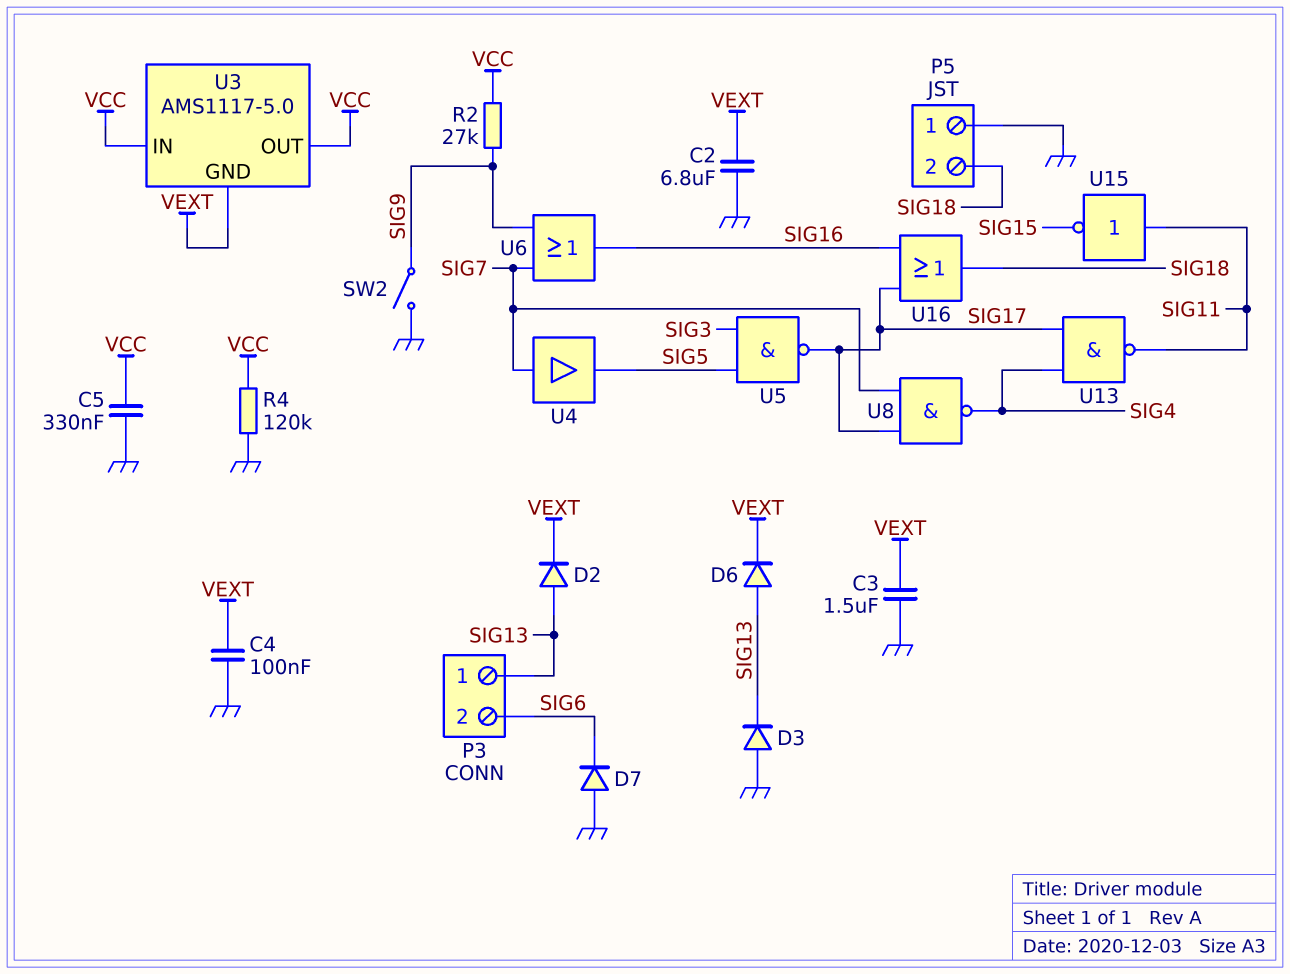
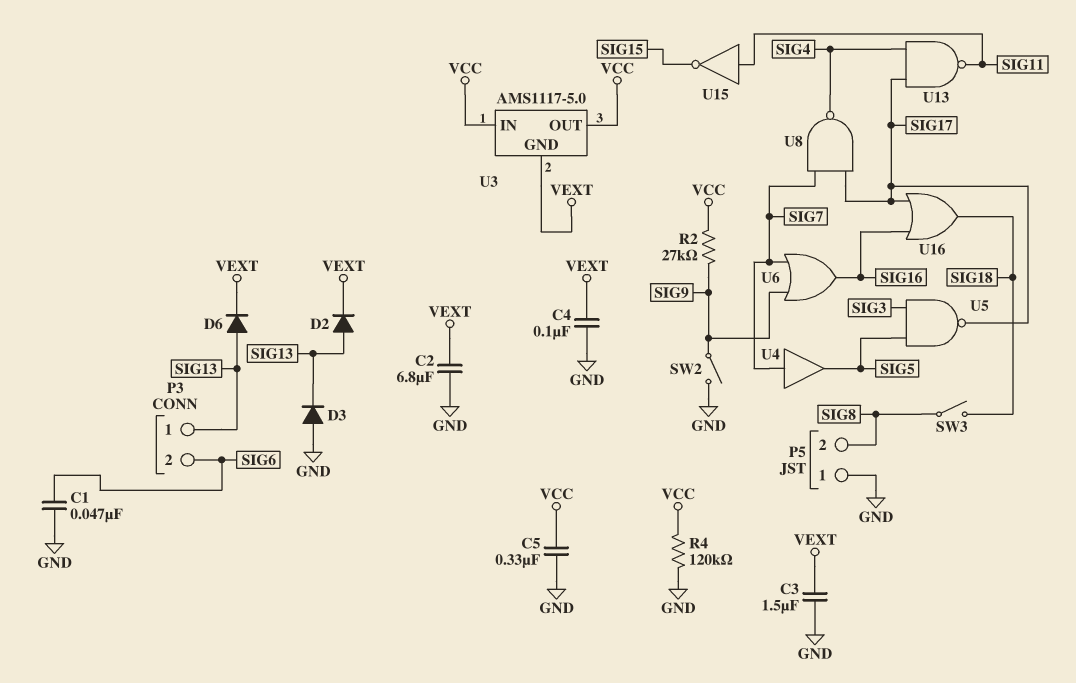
C1: none -> 47nF (GND, SIG6)
D7: diode (A GND, K SIG6) -> none
P5 pin 2: SIG18 -> SIG8
SW3: none -> switch (SIG8, SIG18)

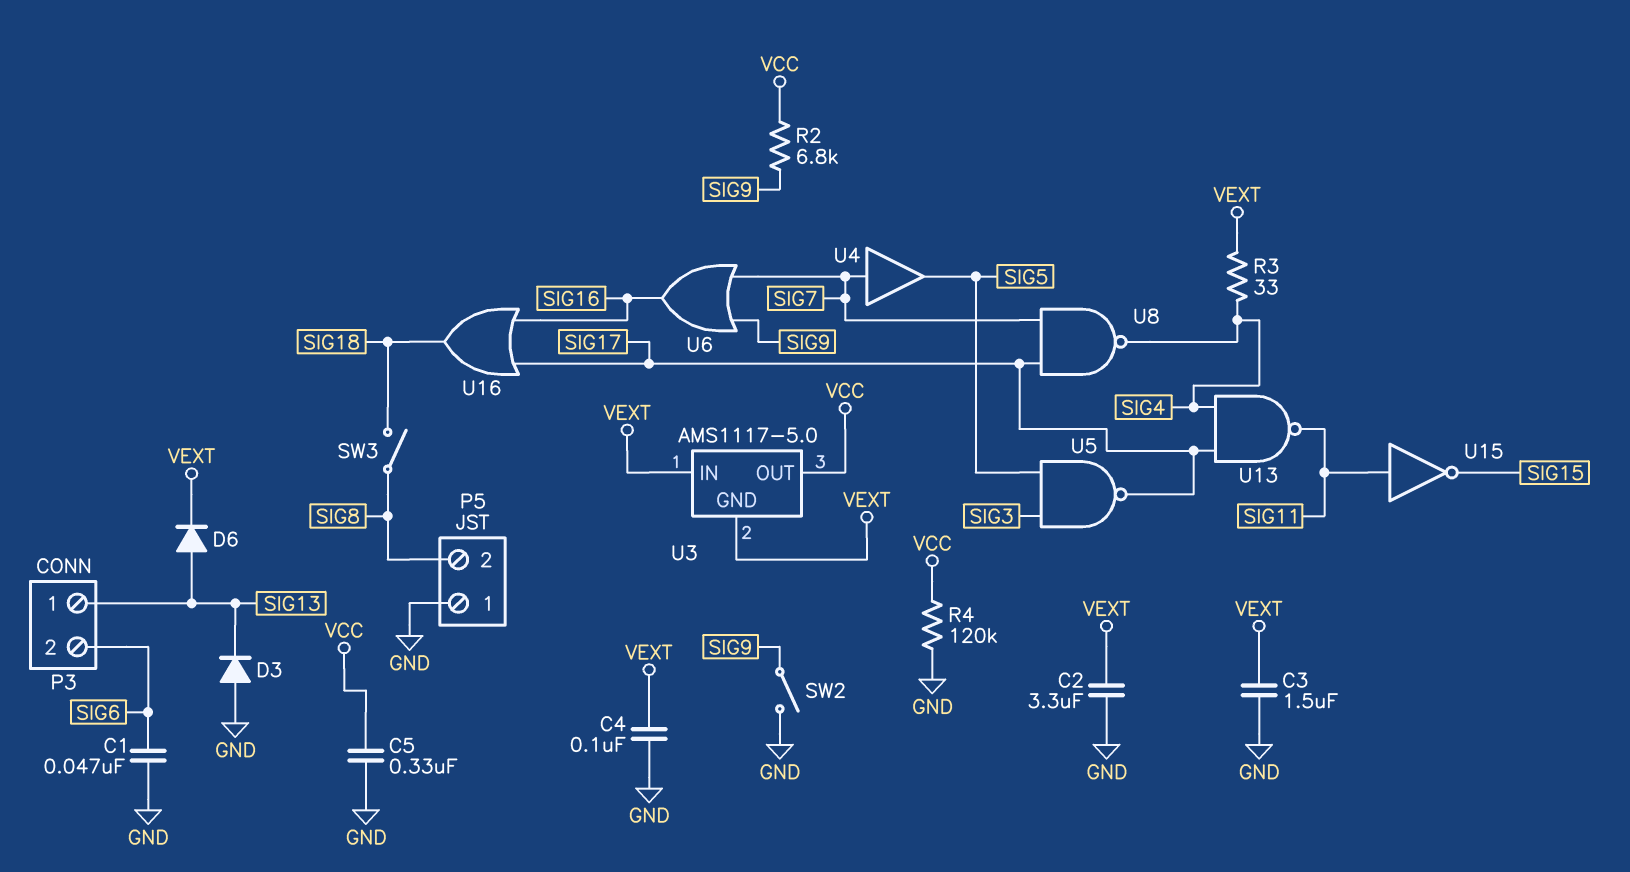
C2: 6.8uF (GND, VEXT) -> 3.3uF (GND, VEXT)
D2: diode (A SIG13, K VEXT) -> none
R2: 27k (SIG9, VCC) -> 6.8k (SIG9, VCC)
R3: none -> 33 (SIG4, VEXT)
U3 pin IN: VCC -> VEXT

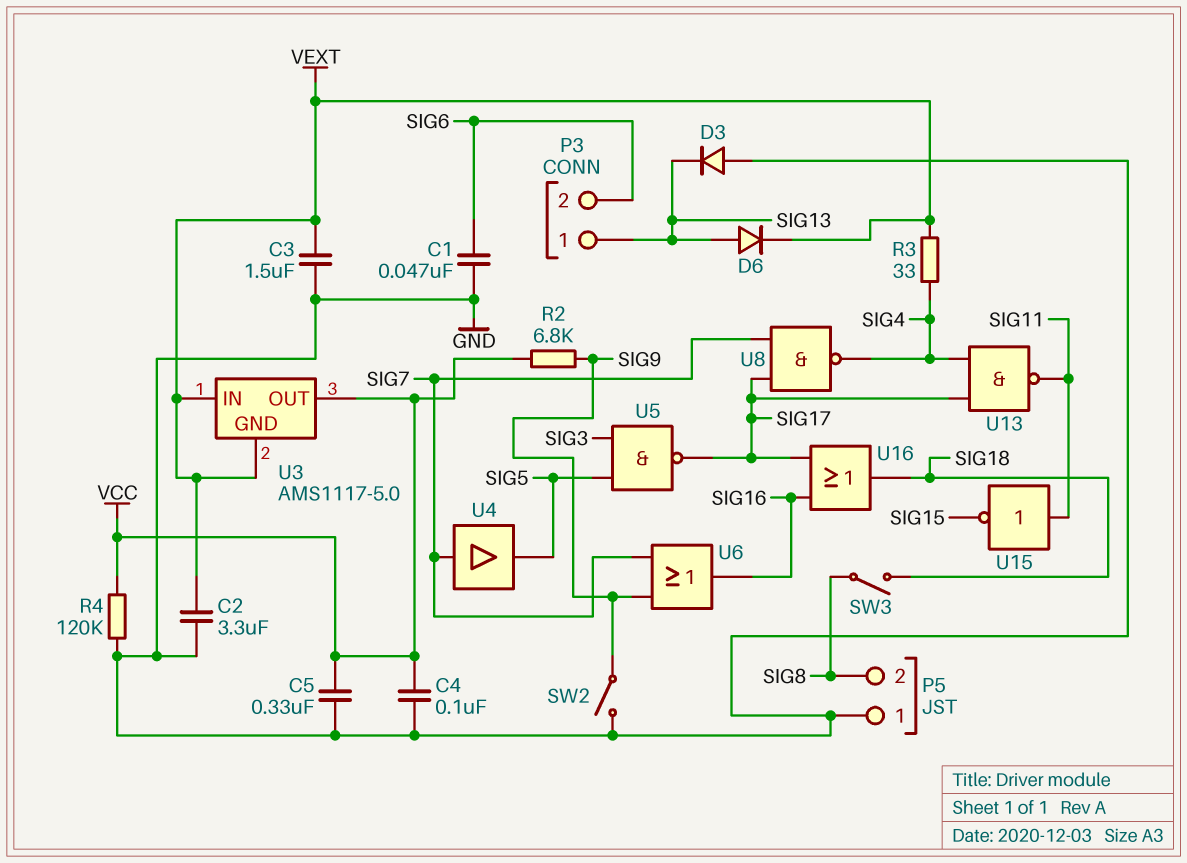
C4: 100nF (GND, VEXT) -> 100nF (GND, VCC)

